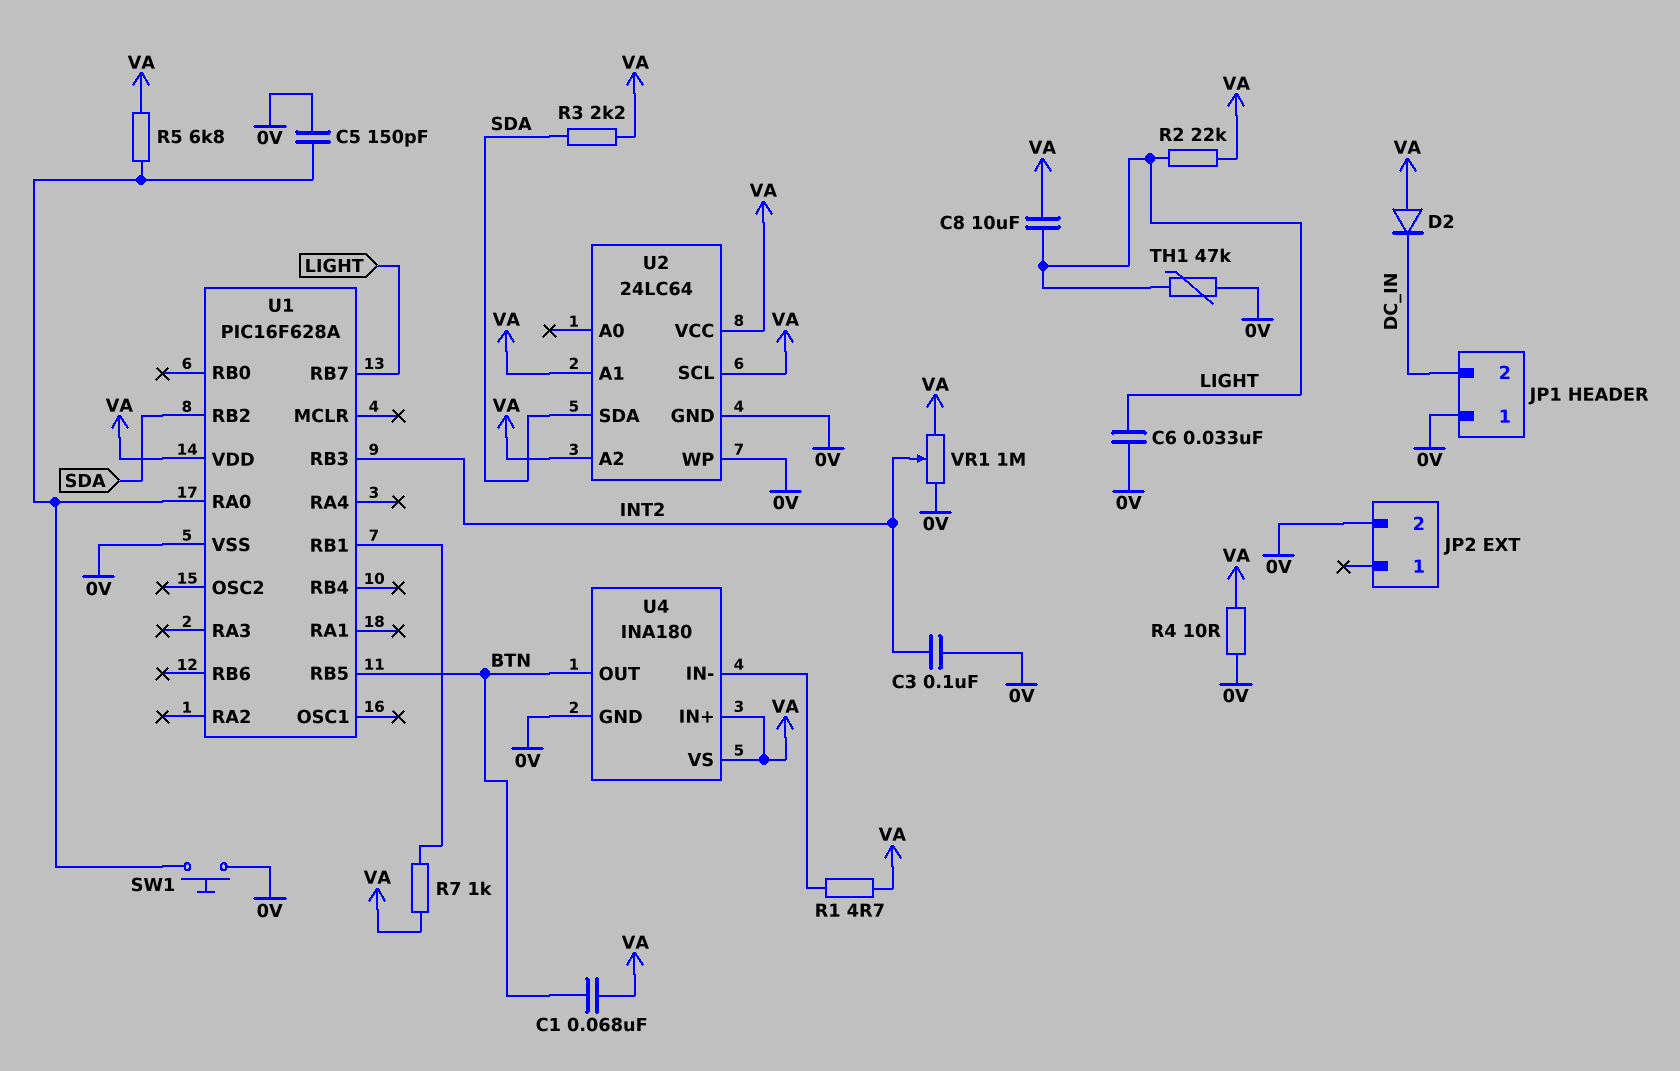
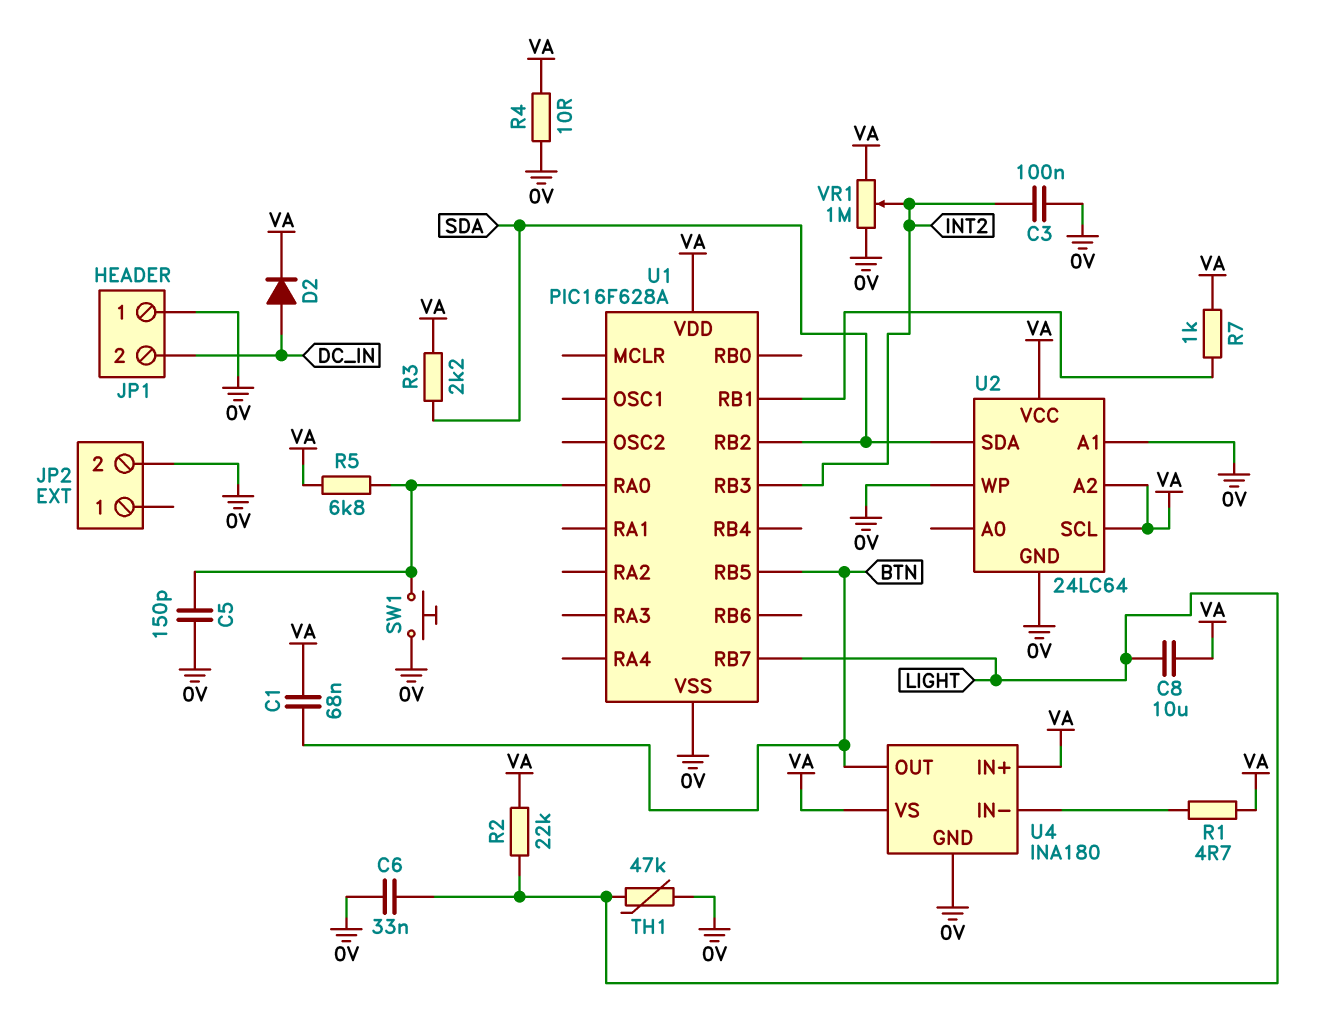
D2: diode (A VA, K DC_IN) -> diode (A DC_IN, K VA)
U2 pin A1: VA -> 0V

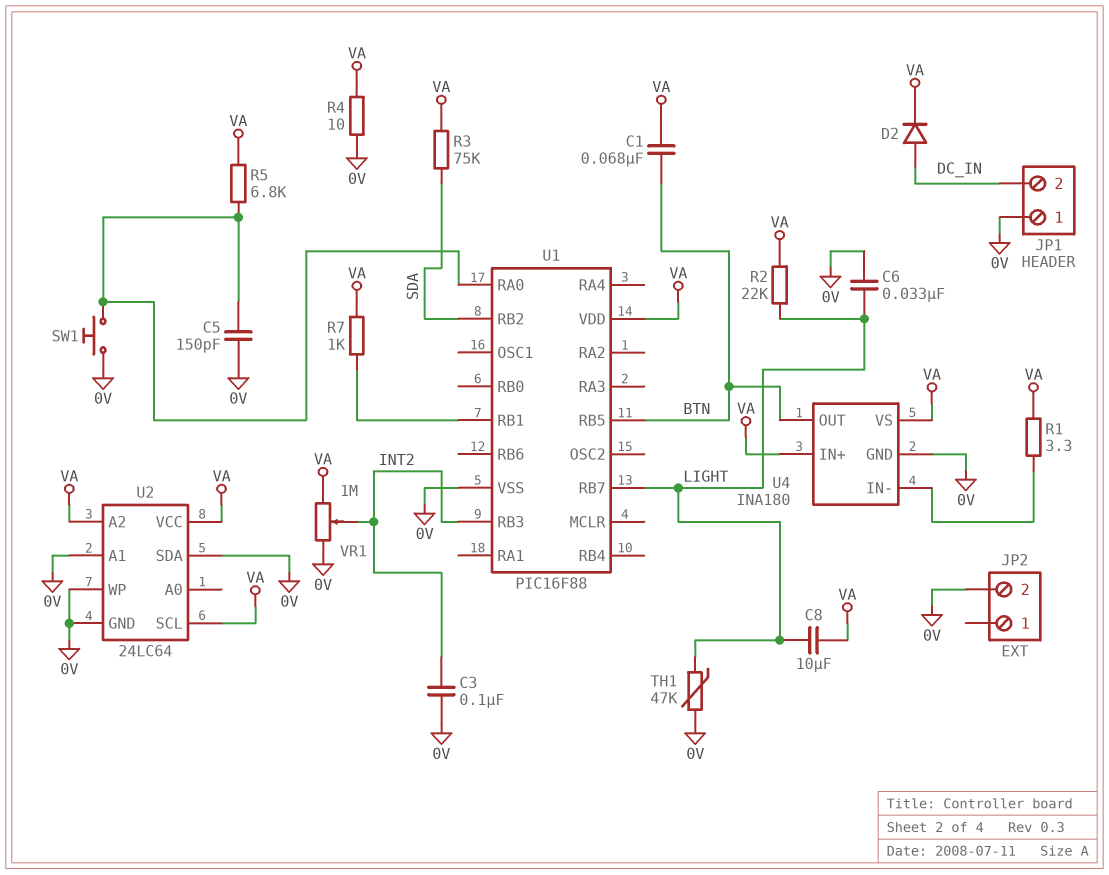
R1: 4.7 (U4/IN-, VA) -> 3.3 (U4/IN-, VA)
R3: 2.2k (SDA, VA) -> 75k (SDA, VA)
U1: PIC16F628A -> PIC16F88
U2 pin SDA: SDA -> 0V

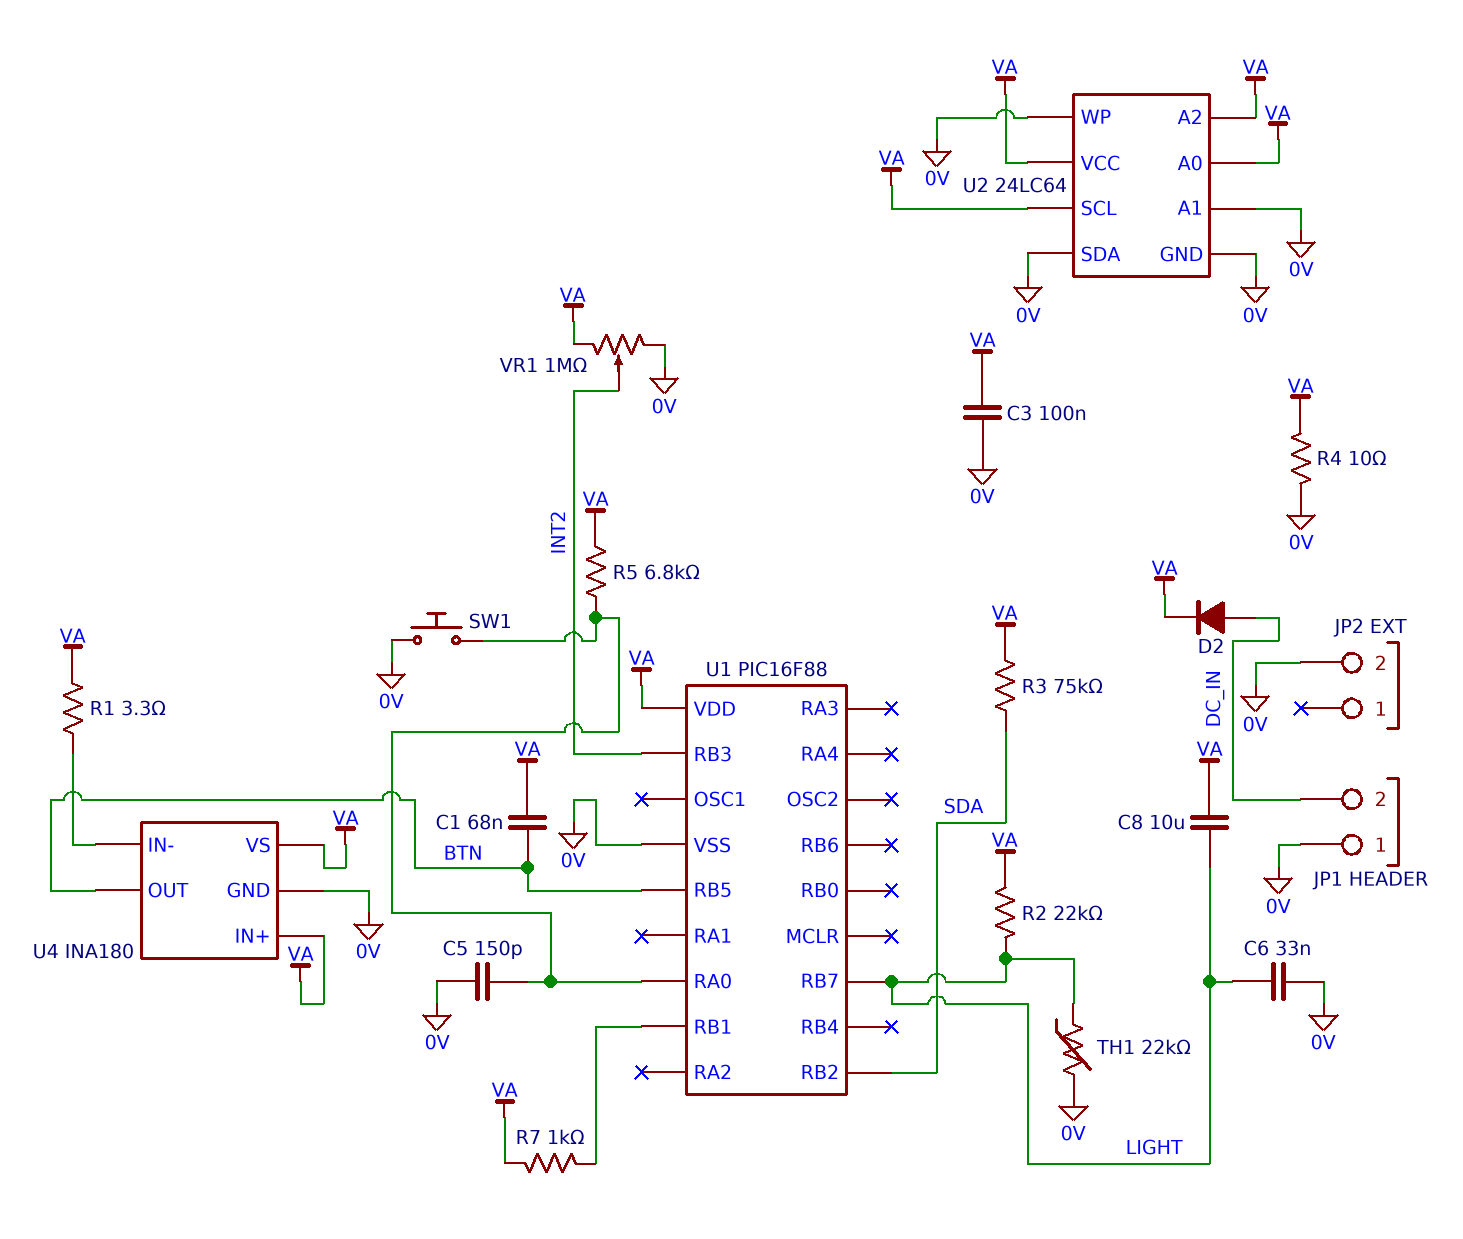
C3: 100nF (0V, INT2) -> 100nF (0V, VA)
TH1: 47k (0V, LIGHT) -> 22k (0V, LIGHT)
U2 pin A0: none -> VA

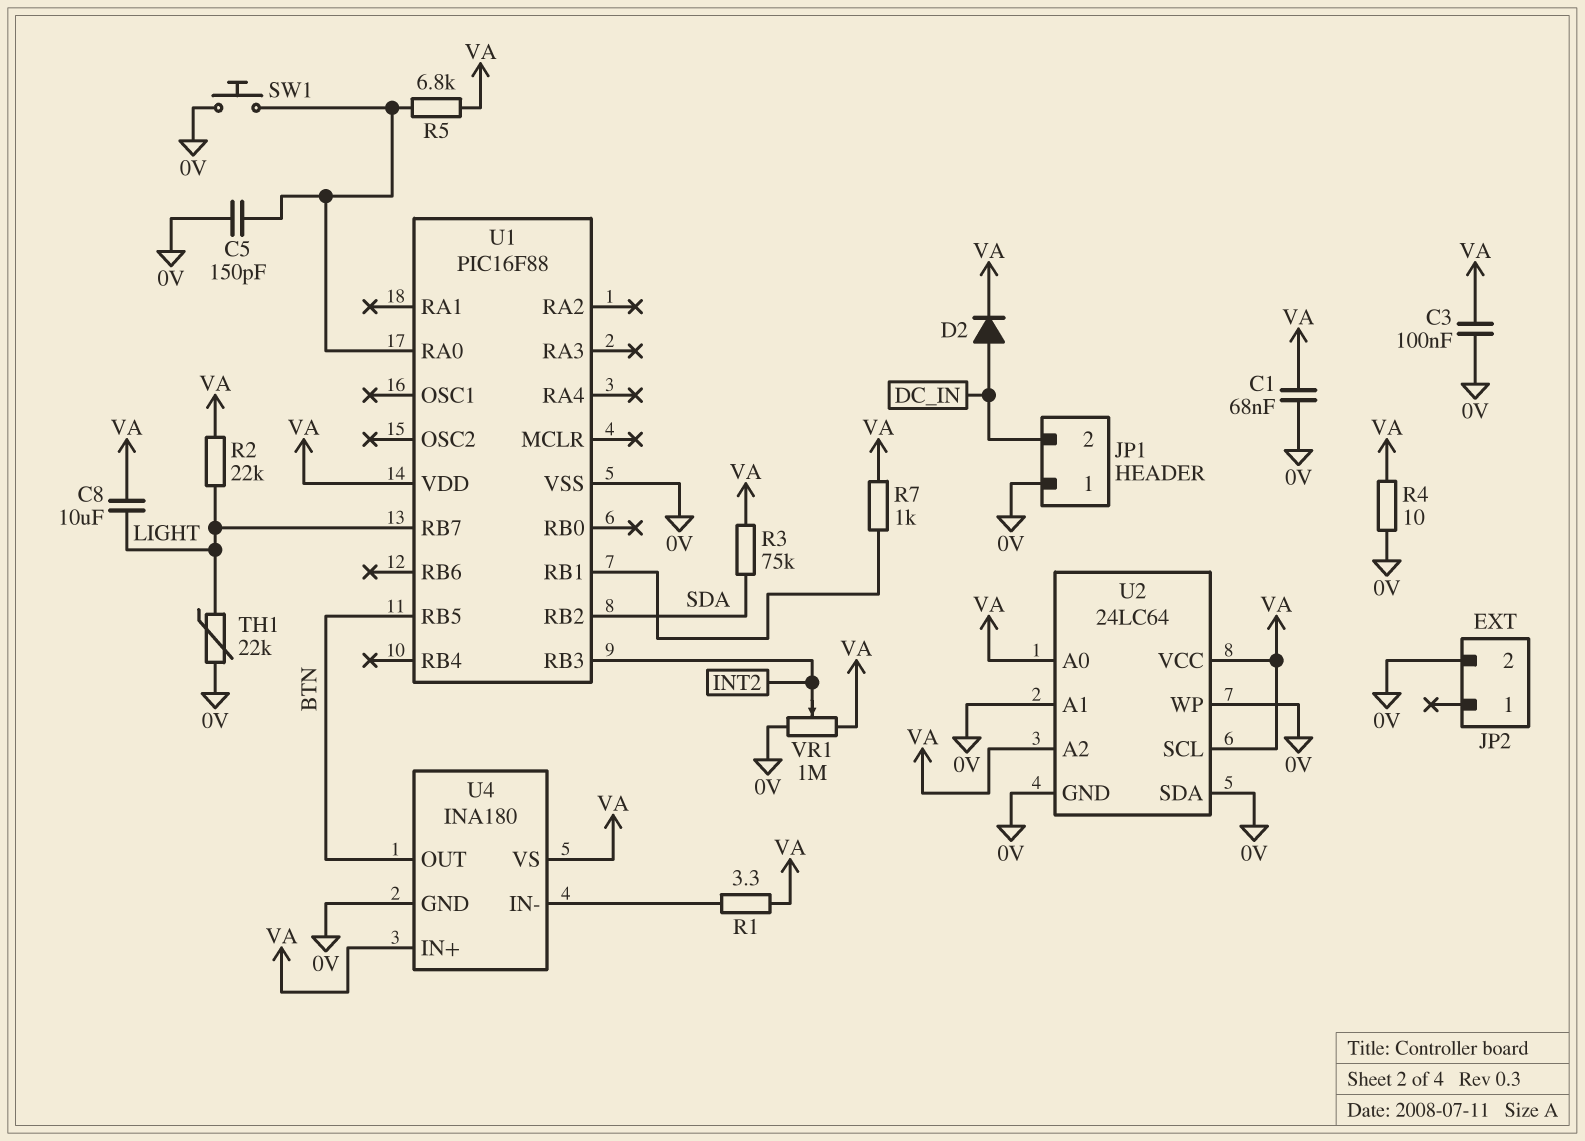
C1: 68nF (BTN, VA) -> 68nF (0V, VA)
C6: 33nF (0V, LIGHT) -> none

